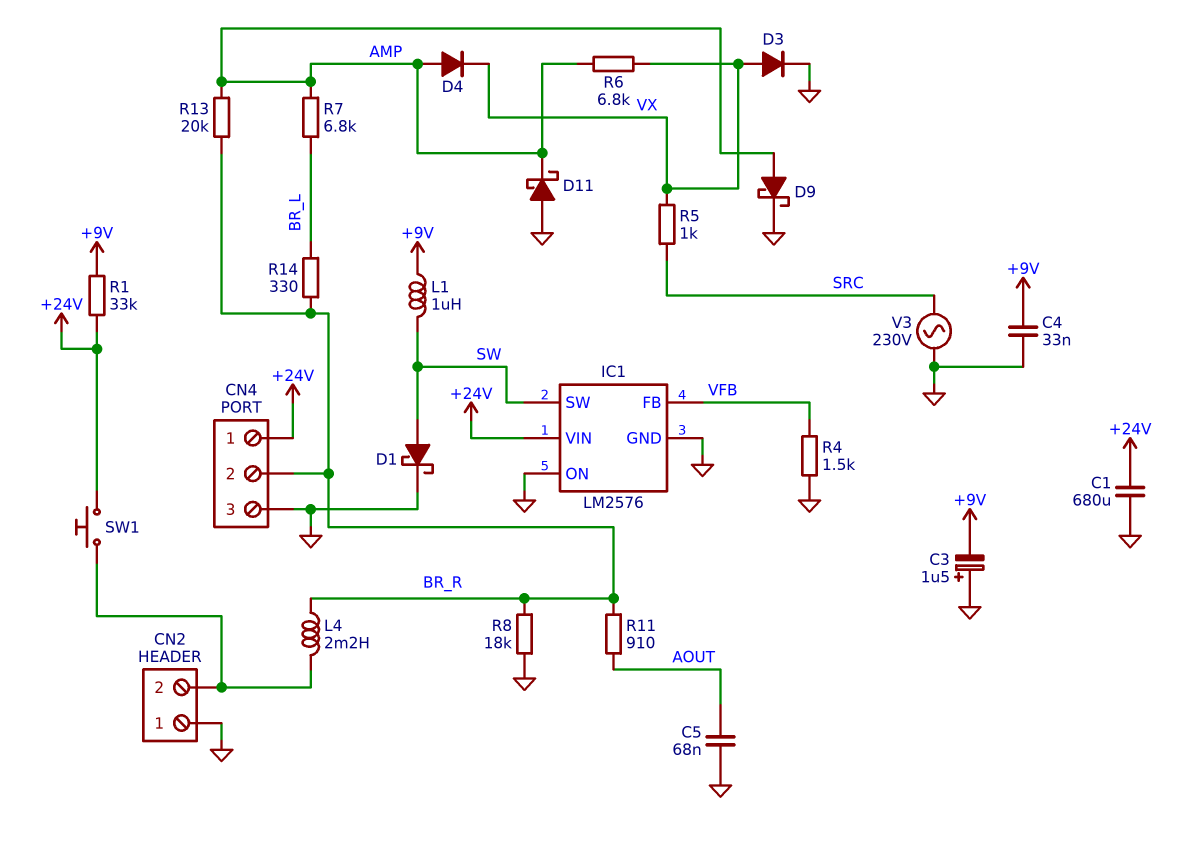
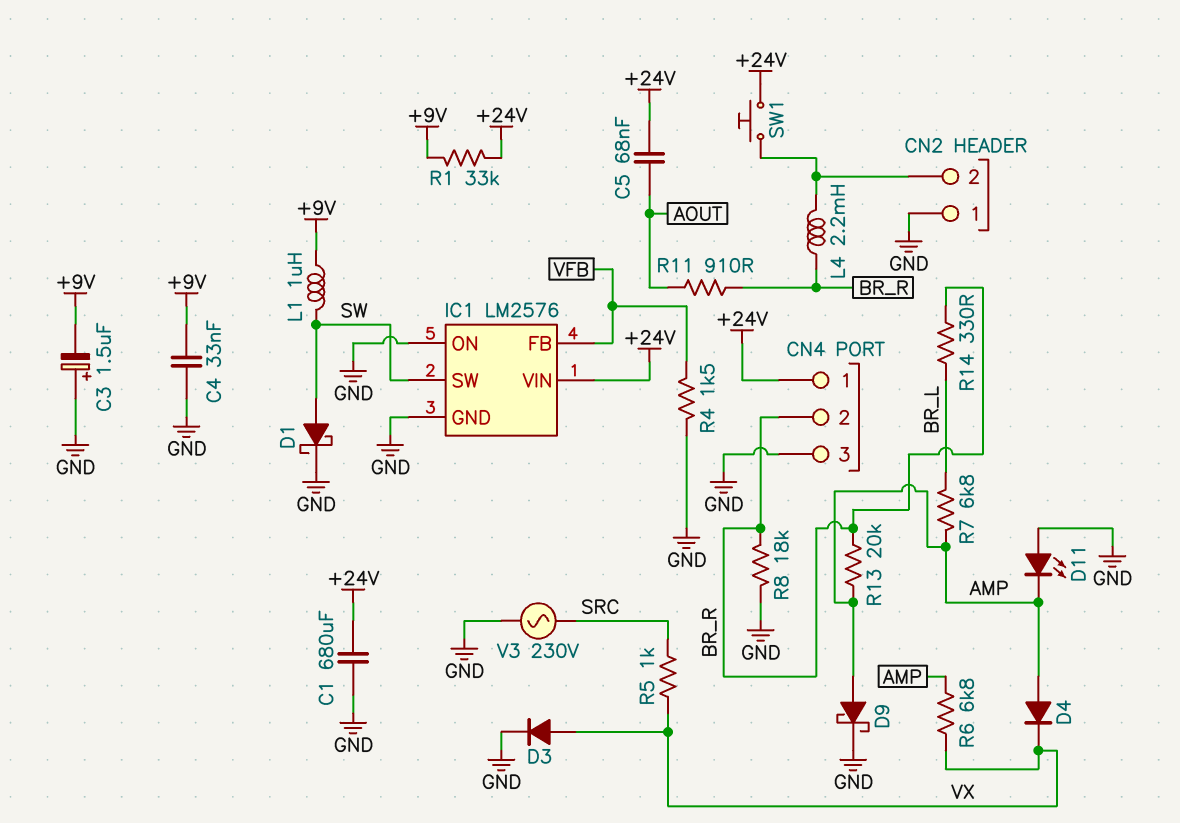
C5: 68nF (AOUT, GND) -> 68nF (+24V, AOUT)
D11: schottky (A GND, K AMP) -> LED (A GND, K AMP)

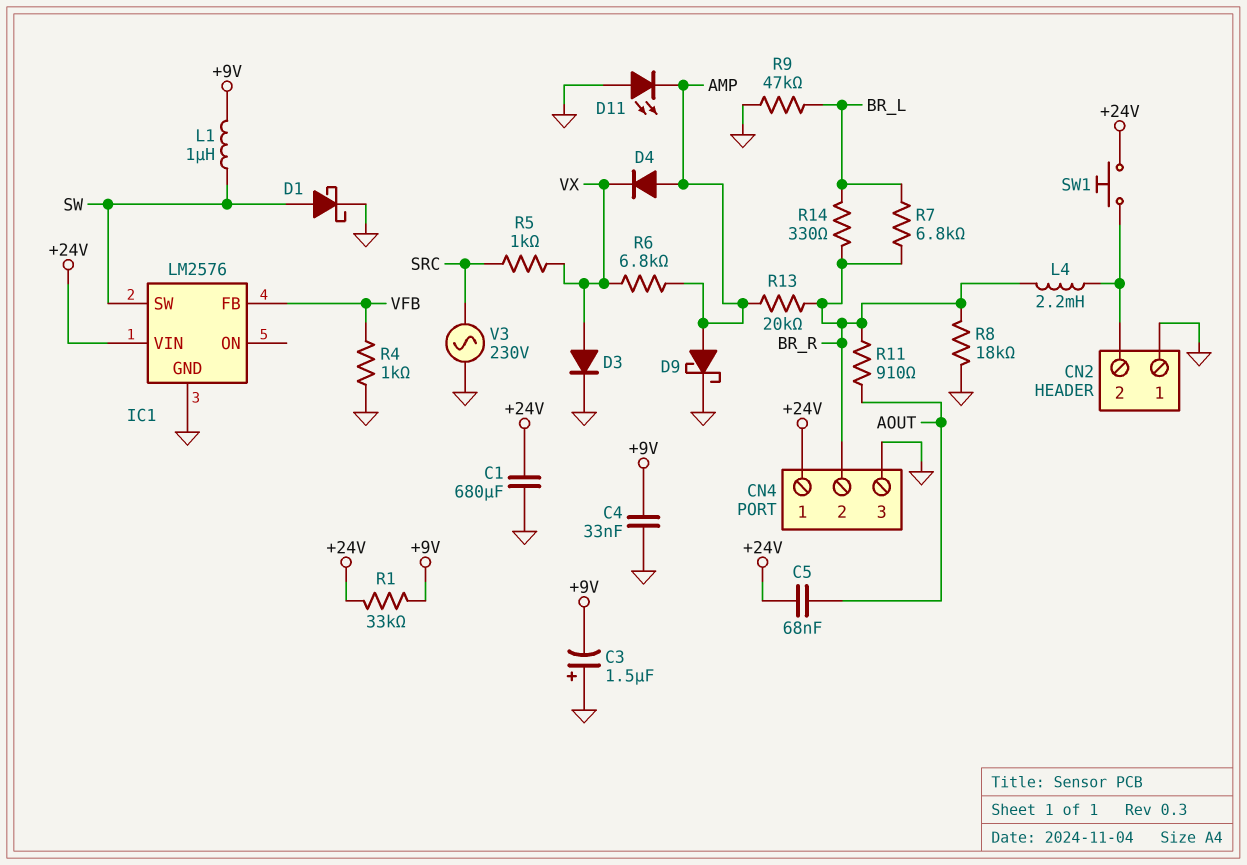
IC1 pin ON: GND -> none
R4: 1.5k (GND, VFB) -> 1k (GND, VFB)
R7: 6.8k (AMP, BR_L) -> 6.8k (BR_L, BR_R)
R9: none -> 47k (BR_L, GND)

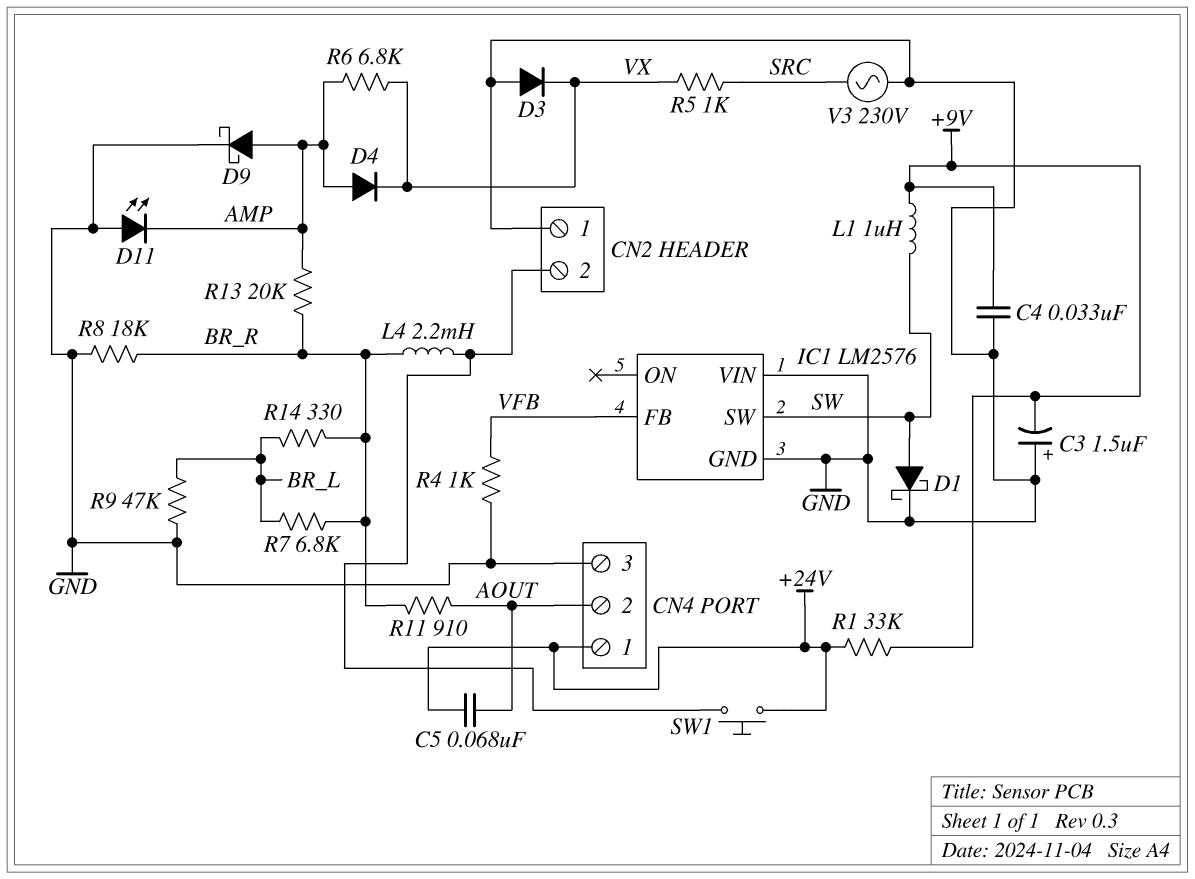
C1: 680uF (+24V, GND) -> none
CN4 pin 2: BR_R -> AOUT
D3: diode (A VX, K GND) -> diode (A GND, K VX)
IC1 pin VIN: +24V -> GND

